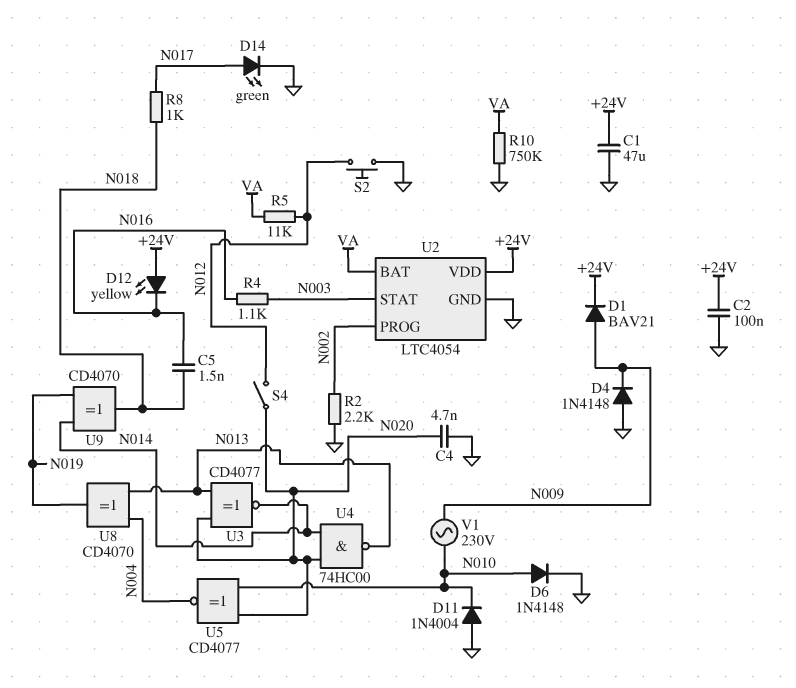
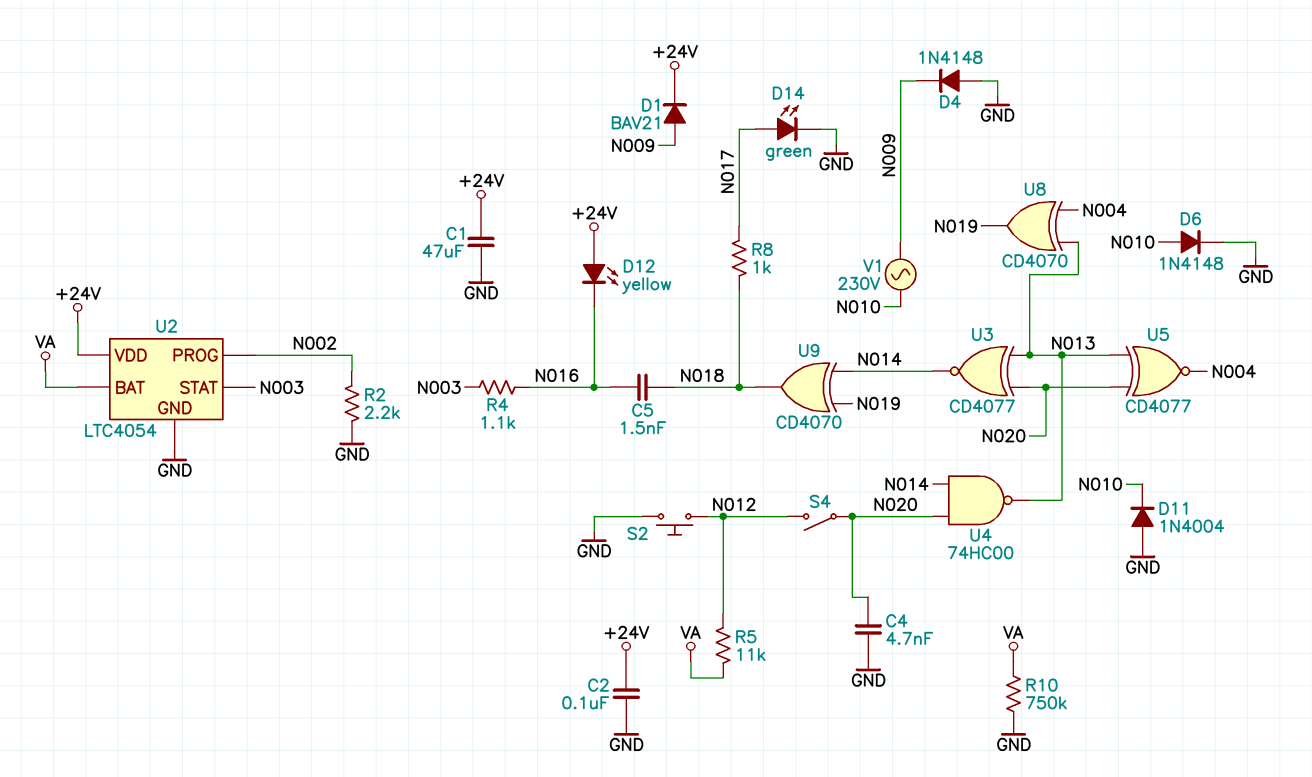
U5: XNOR CD4077 (in N010, in N020, out N004) -> XNOR CD4077 (in N013, in N020, out N004)

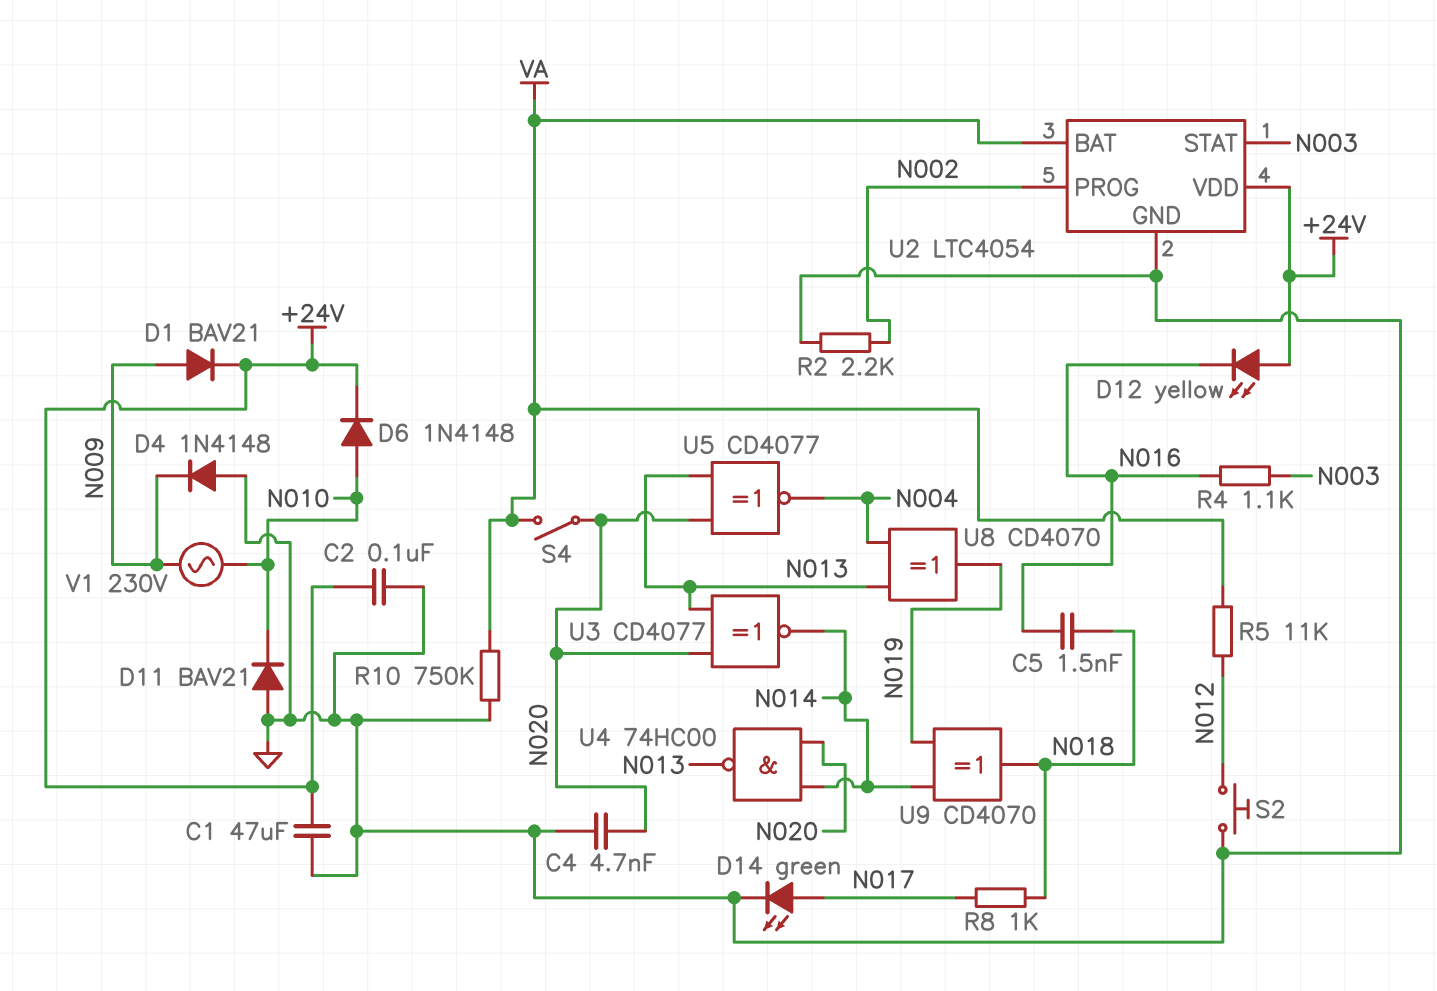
D6: diode 1N4148 (A N010, K GND) -> diode 1N4148 (A N010, K +24V)
D11: diode 1N4004 (A GND, K N010) -> diode BAV21 (A GND, K N010)
S4: switch (N012, N020) -> switch (N020, VA)

